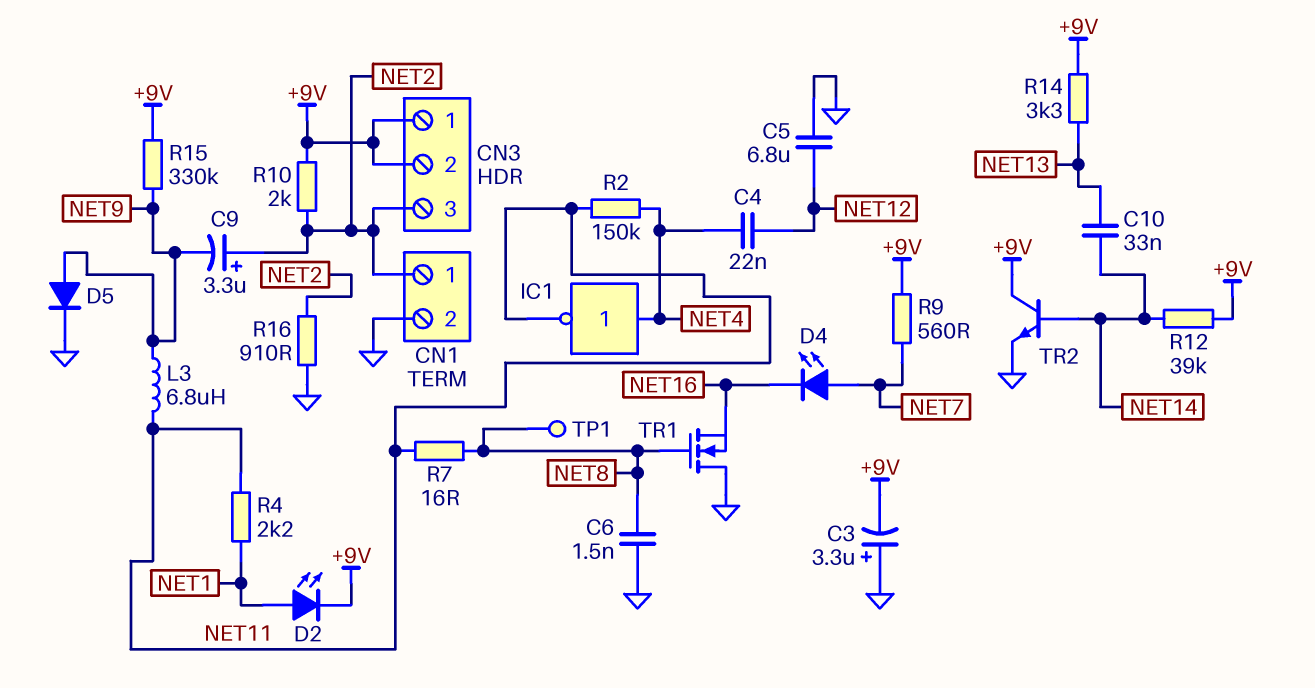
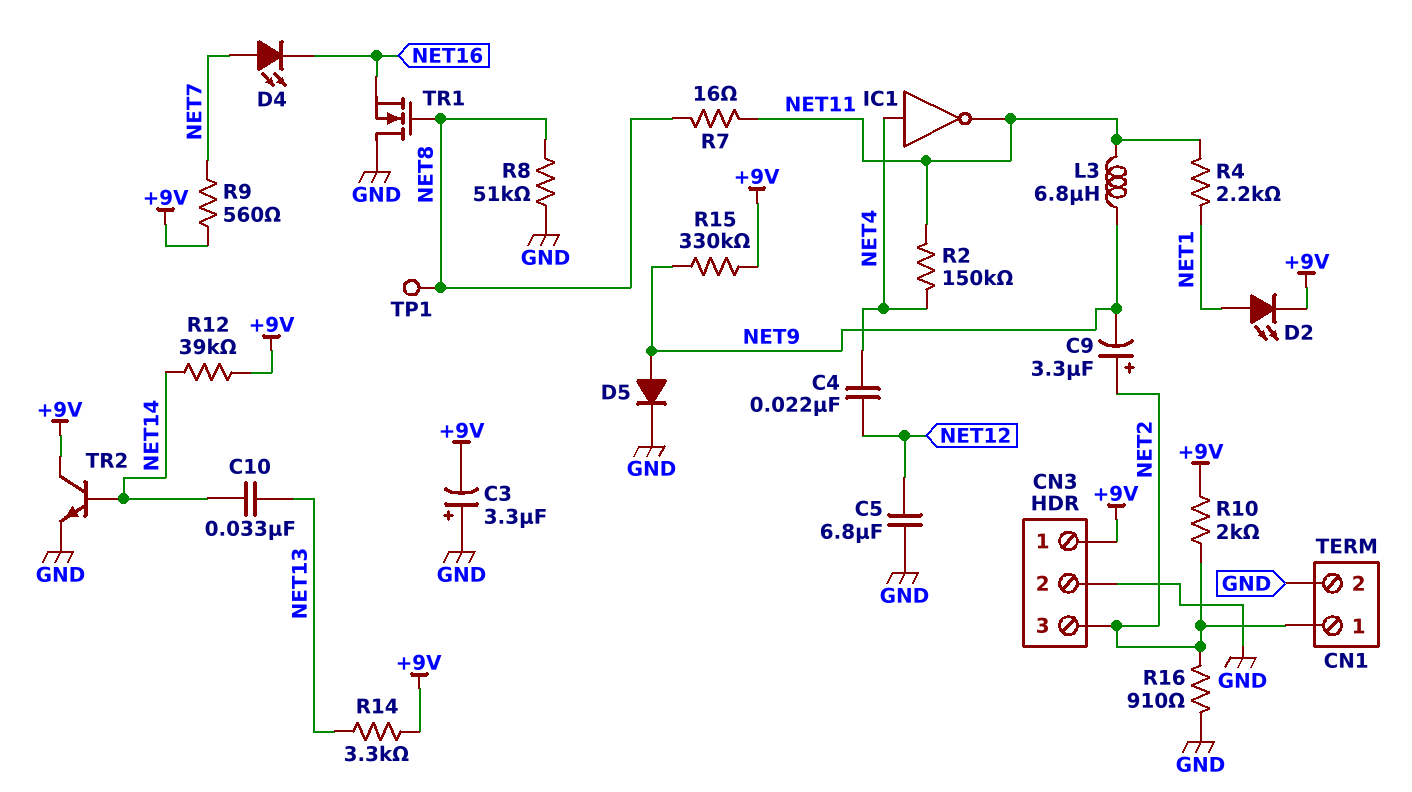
C6: 1.5nF (GND, NET8) -> none
CN3 pin 2: +9V -> GND
R8: none -> 51k (GND, NET8)

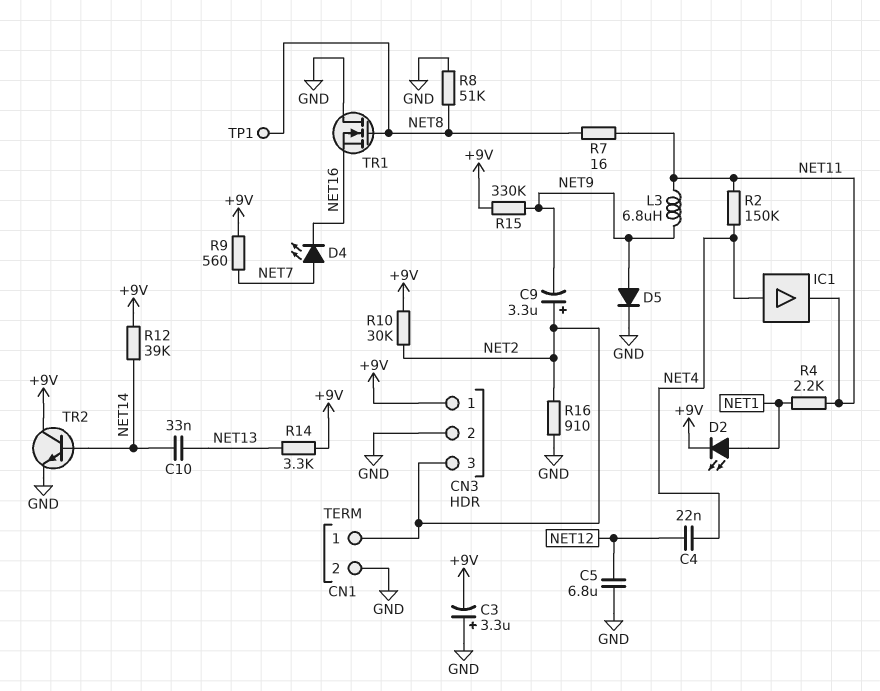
IC1: NOT (in NET4, out NET11) -> buffer (in NET4, out NET11)
R10: 2k (+9V, NET2) -> 30k (+9V, NET2)

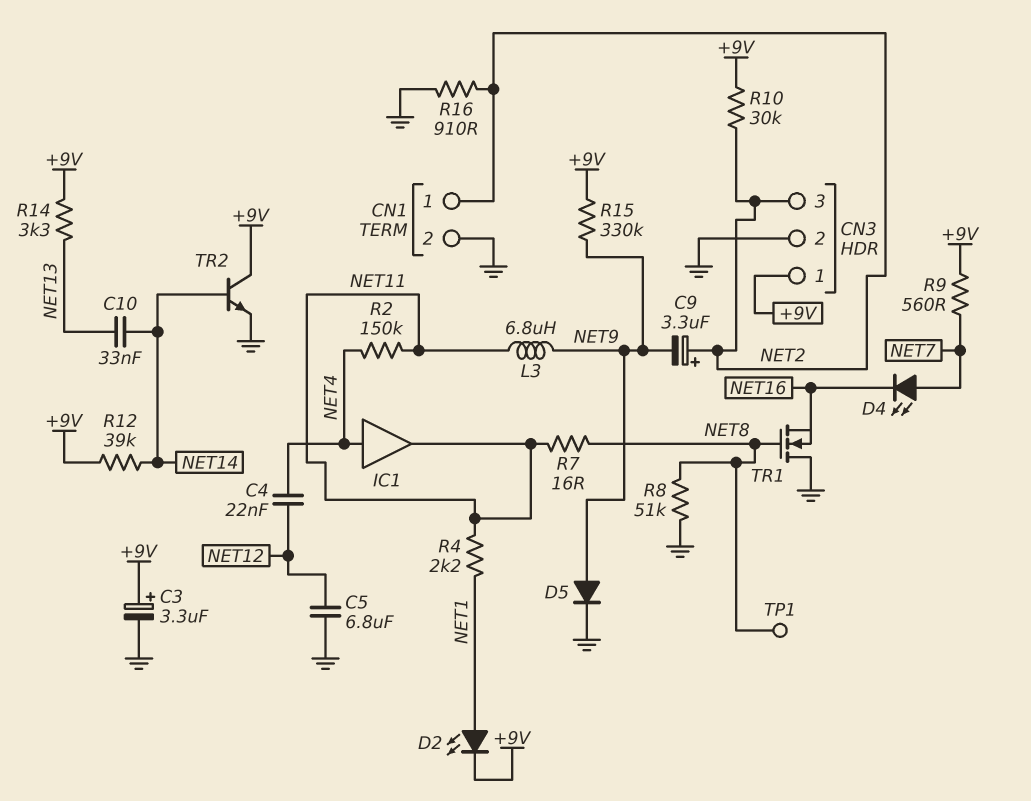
C3: 3.3uF (plus GND, minus +9V) -> 3.3uF (plus +9V, minus GND)

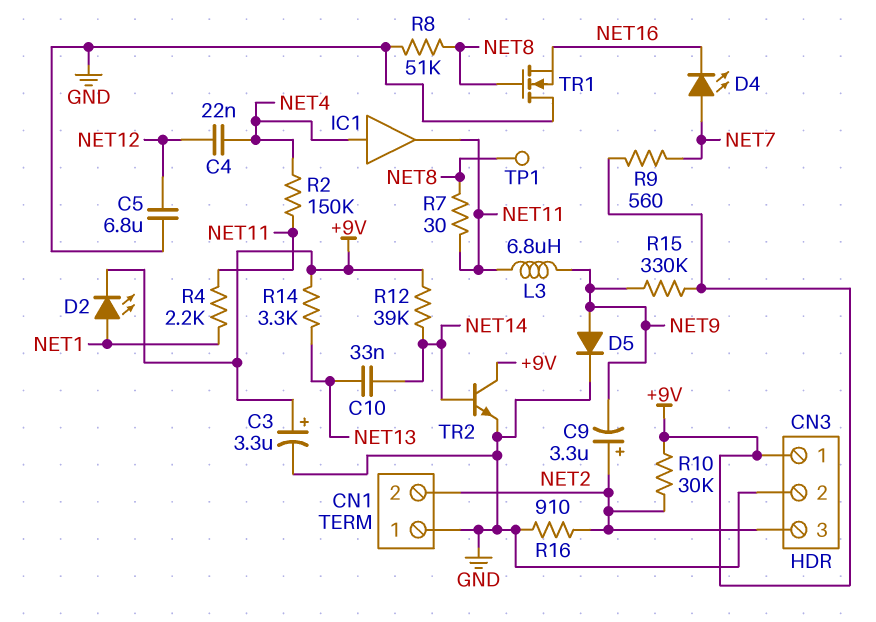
CN1 pin 1: NET2 -> GND
CN1 pin 2: GND -> NET2
R7: 16 (NET8, NET11) -> 30 (NET8, NET11)

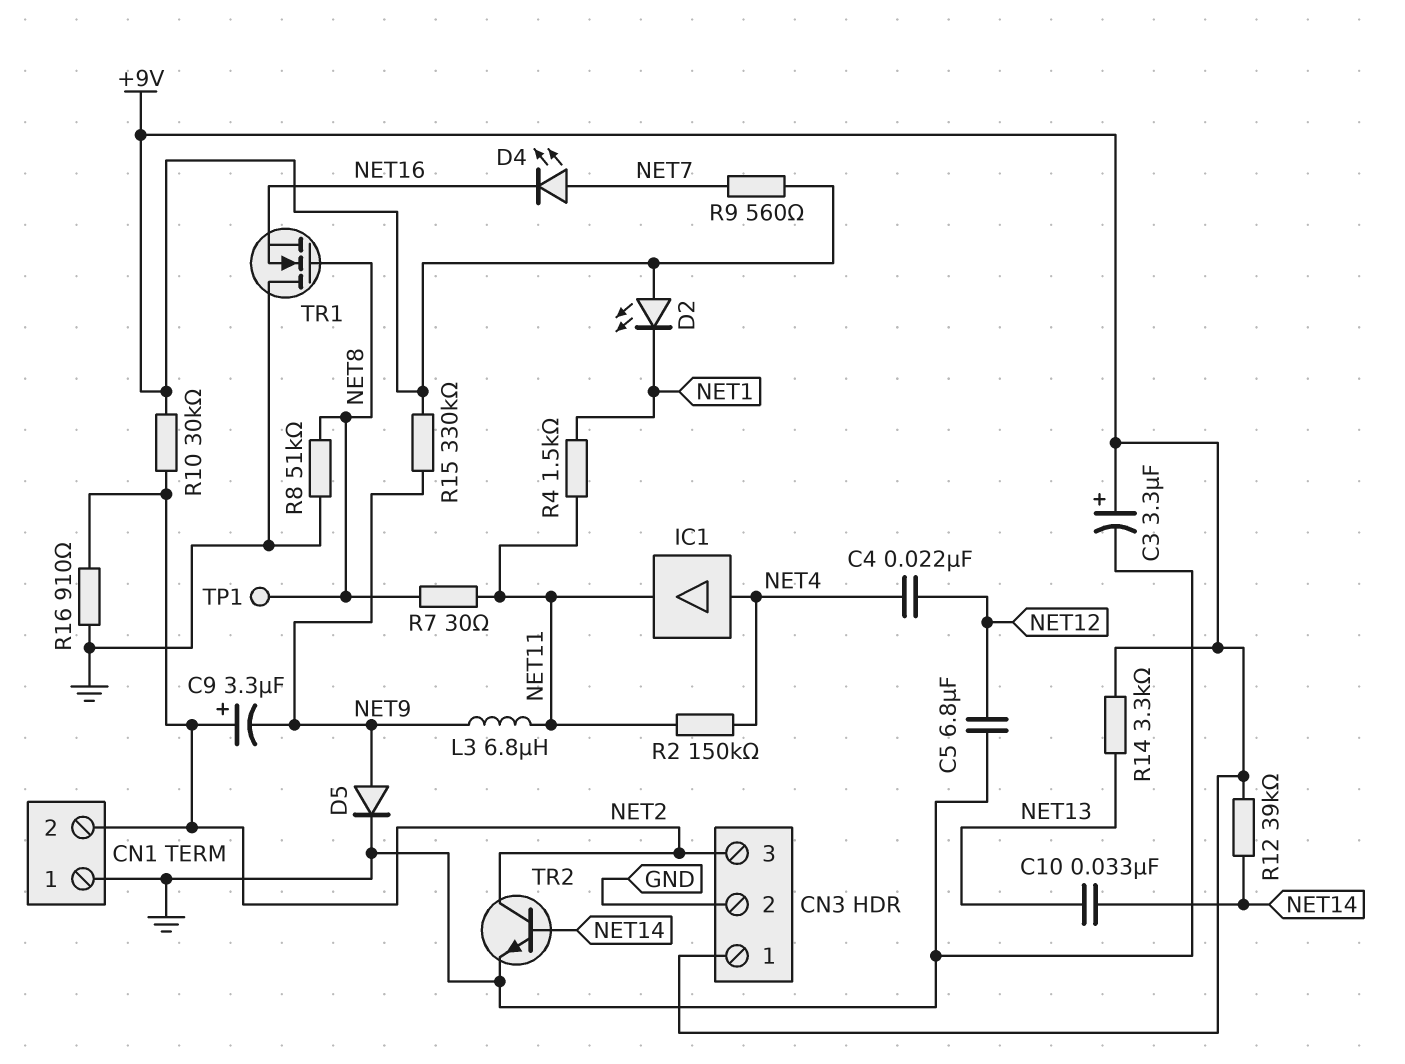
D2: LED (A NET1, K +9V) -> LED (A +9V, K NET1)
R4: 2.2k (NET1, NET11) -> 1.5k (NET1, NET11)
TR2: NPN (B NET14, C +9V, E GND) -> NPN (B NET14, C NET2, E GND)

